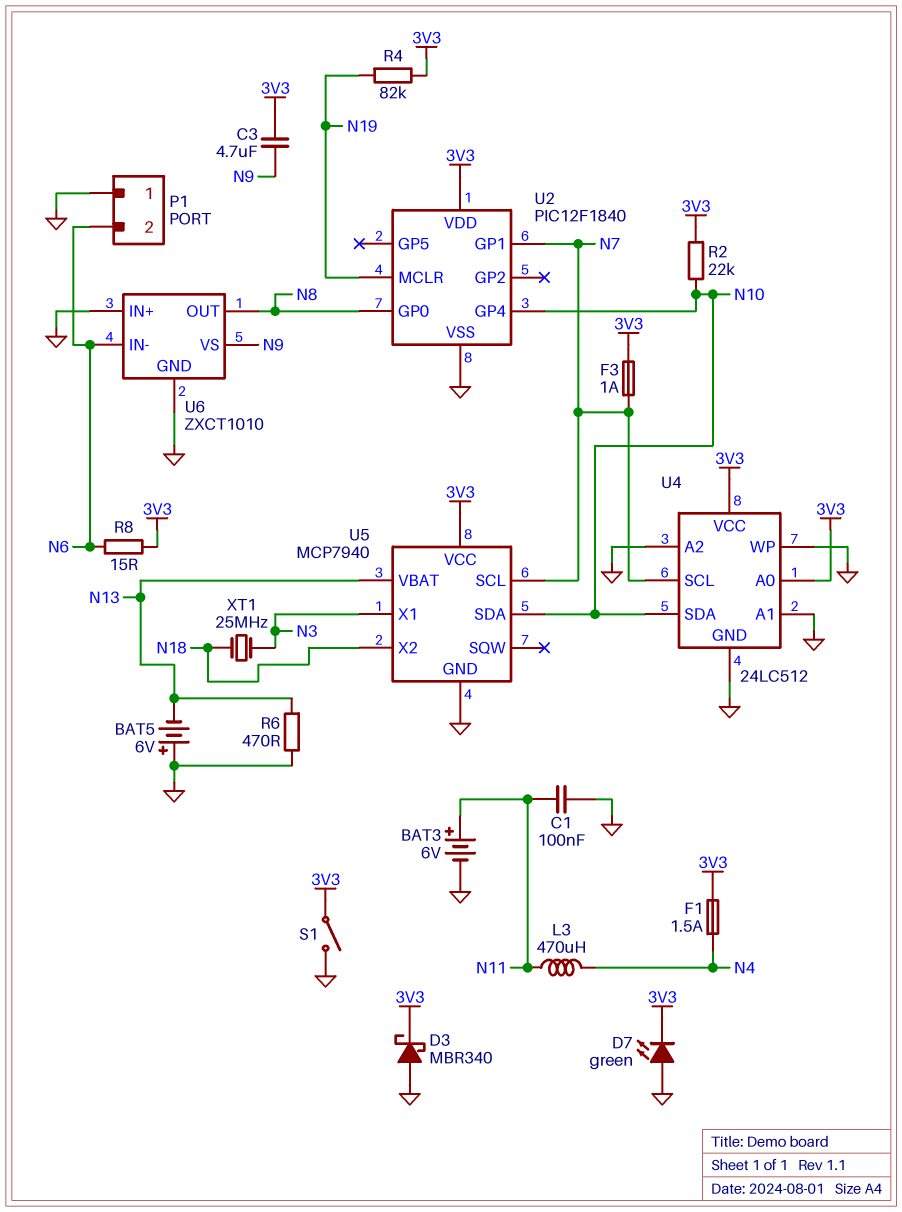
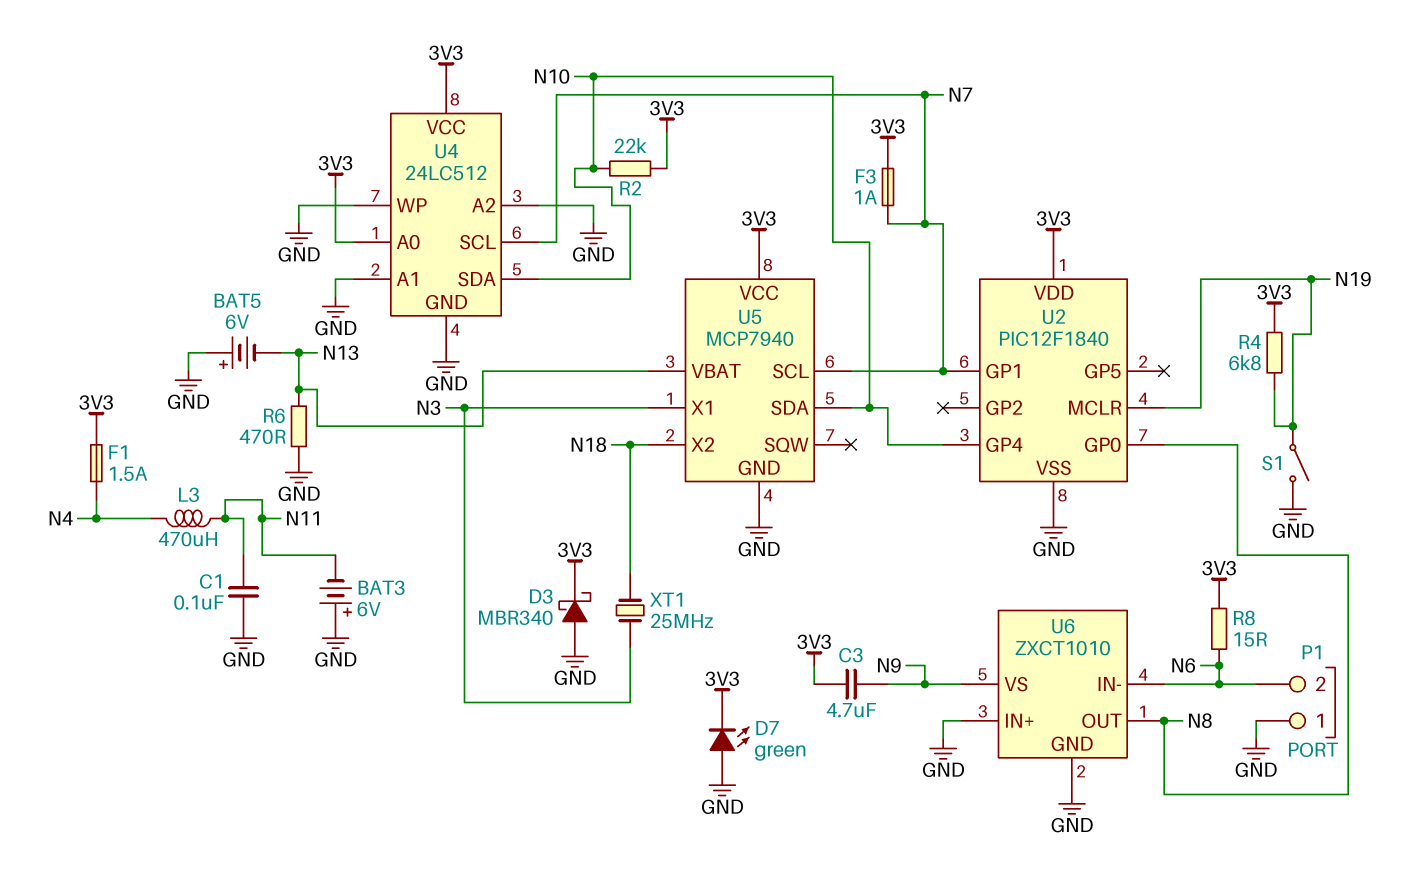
BAT3: 6V (plus N11, minus GND) -> 6V (plus GND, minus N11)
R4: 82k (3V3, N19) -> 6.8k (3V3, N19)
S1: switch (3V3, GND) -> switch (GND, N19)

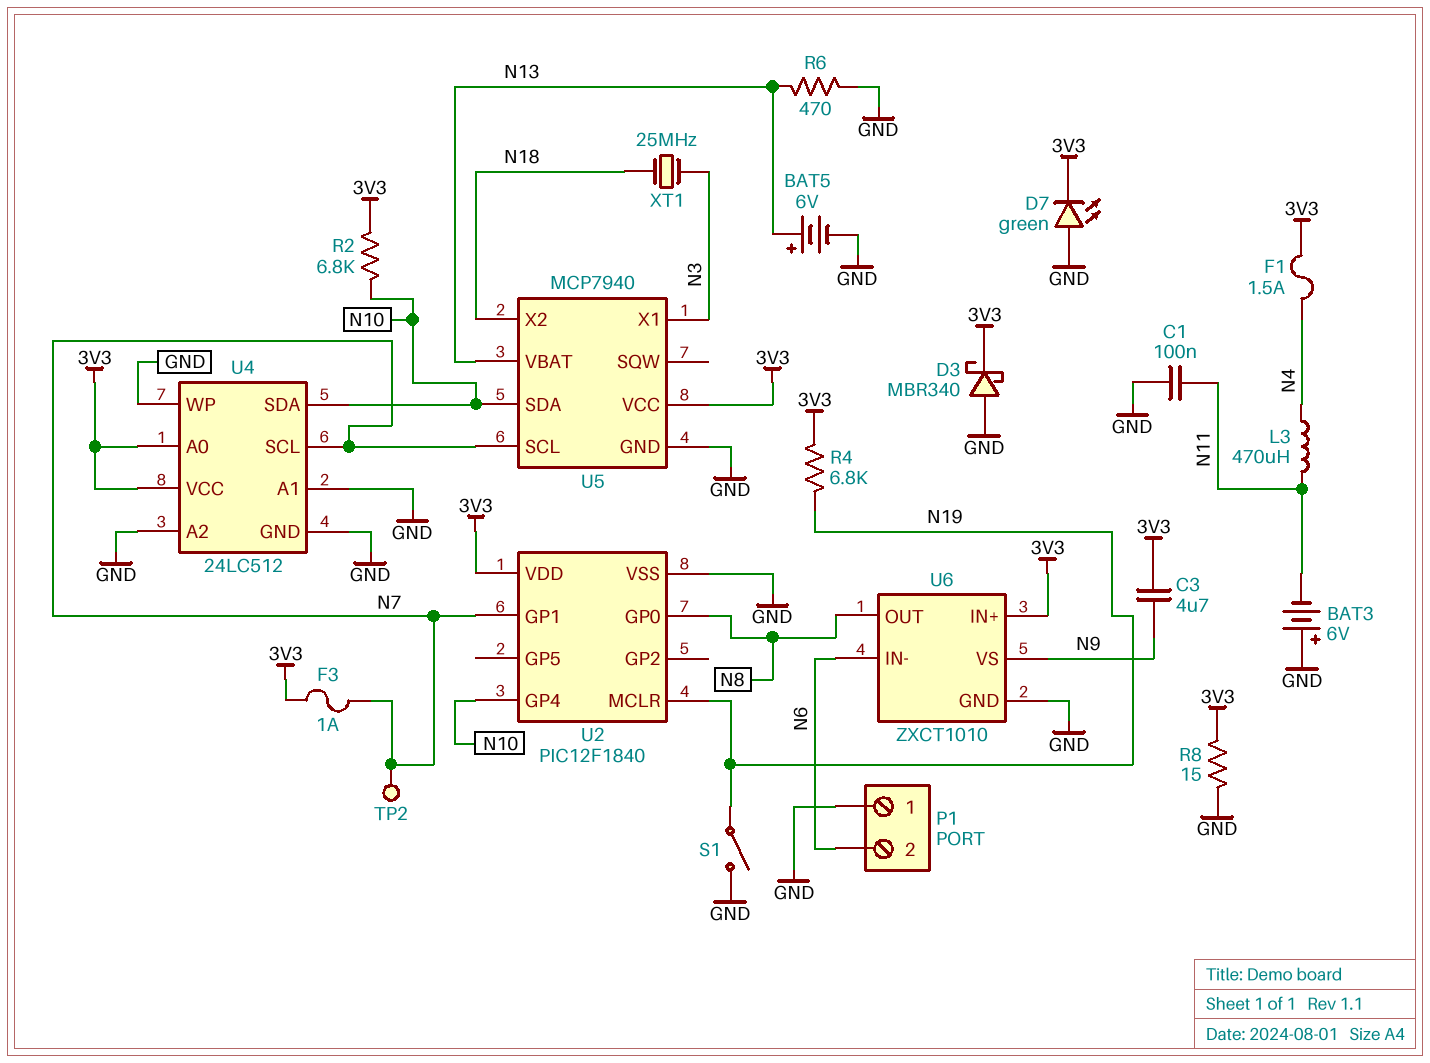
BAT5: 6V (plus GND, minus N13) -> 6V (plus N13, minus GND)
R2: 22k (3V3, N10) -> 6.8k (3V3, N10)
R8: 15 (3V3, N6) -> 15 (3V3, GND)
TP2: none -> test point (N7)
U6 pin IN+: GND -> 3V3

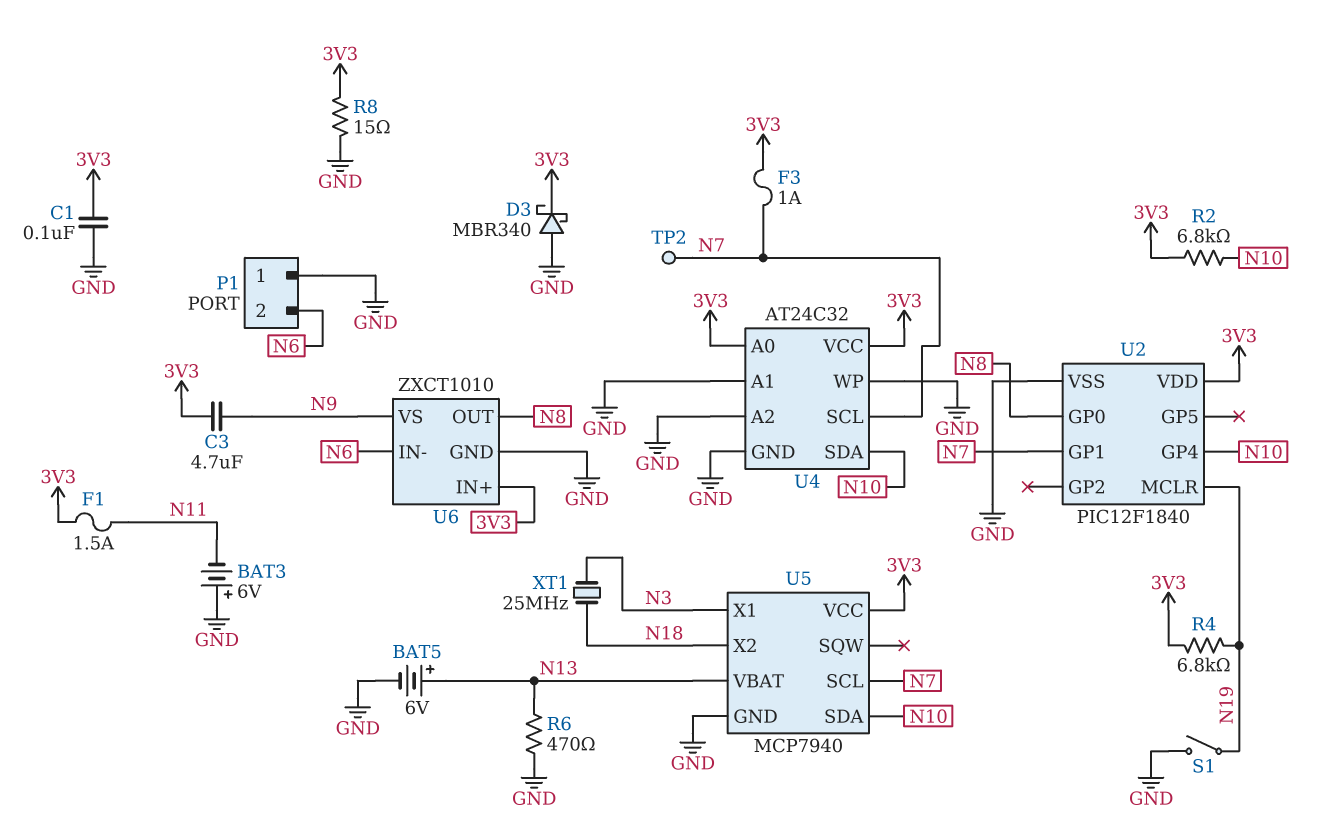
C1: 100nF (GND, N11) -> 100nF (3V3, GND)
D7: LED green (A GND, K 3V3) -> none
F1: 1.5A (3V3, N4) -> 1.5A (3V3, N11)
L3: 470uH (N4, N11) -> none
U4: 24LC512 -> AT24C32

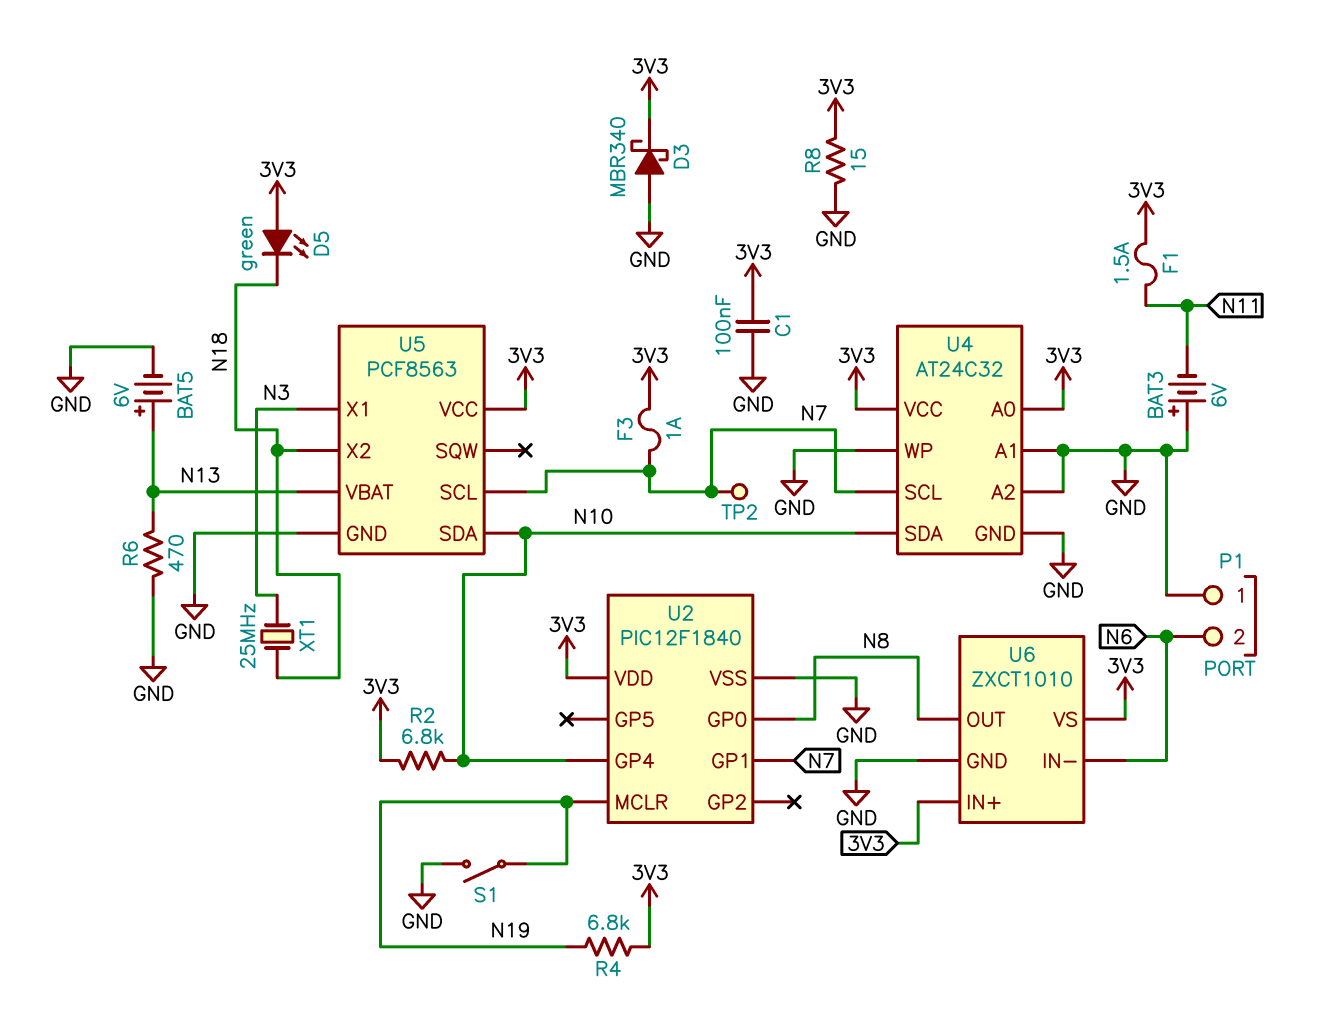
C3: 4.7uF (3V3, N9) -> none
D5: none -> LED green (A 3V3, K N18)
U5: MCP7940 -> PCF8563
U6 pin VS: N9 -> 3V3

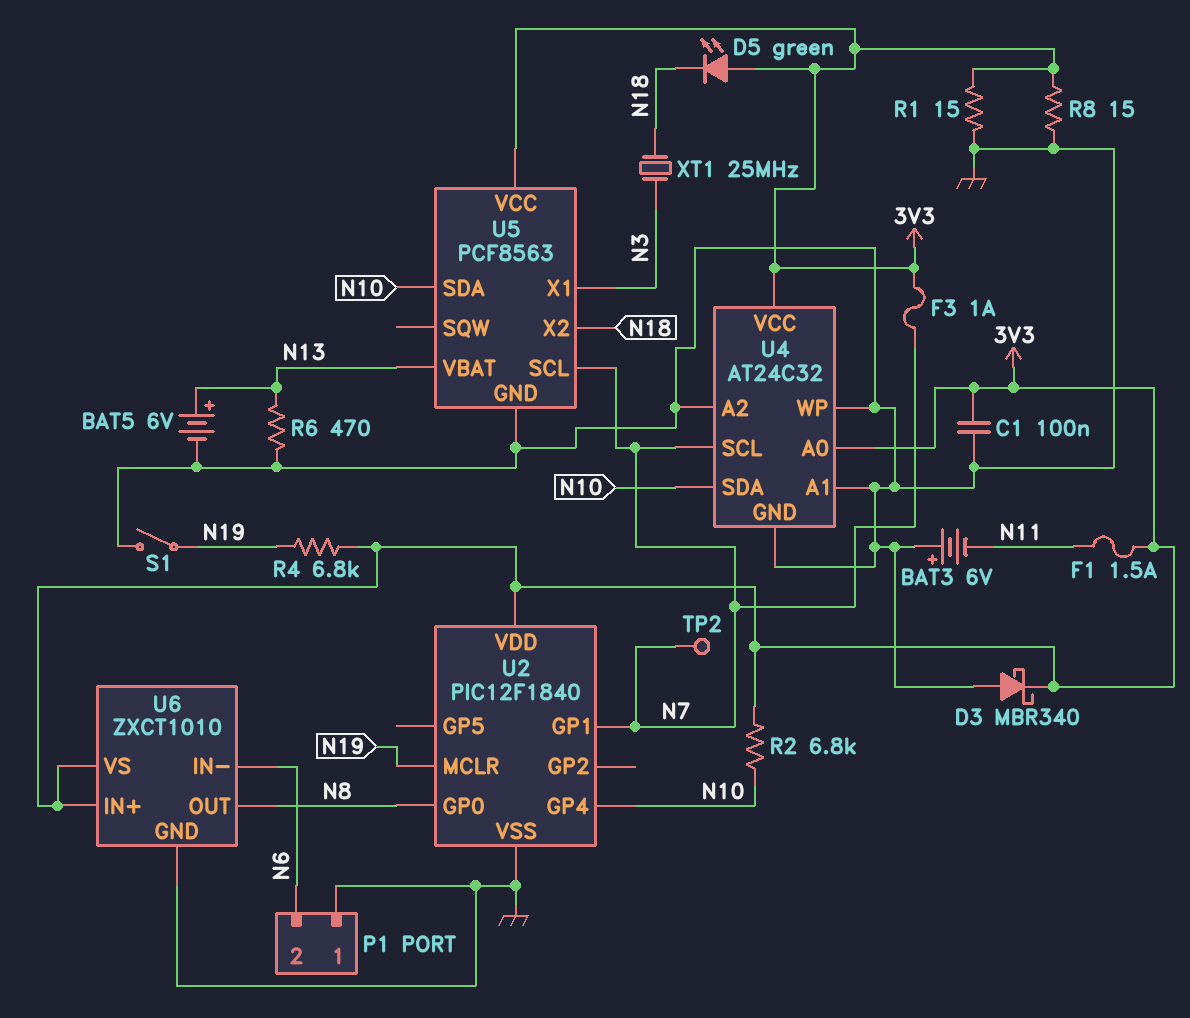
R1: none -> 15 (3V3, GND)

